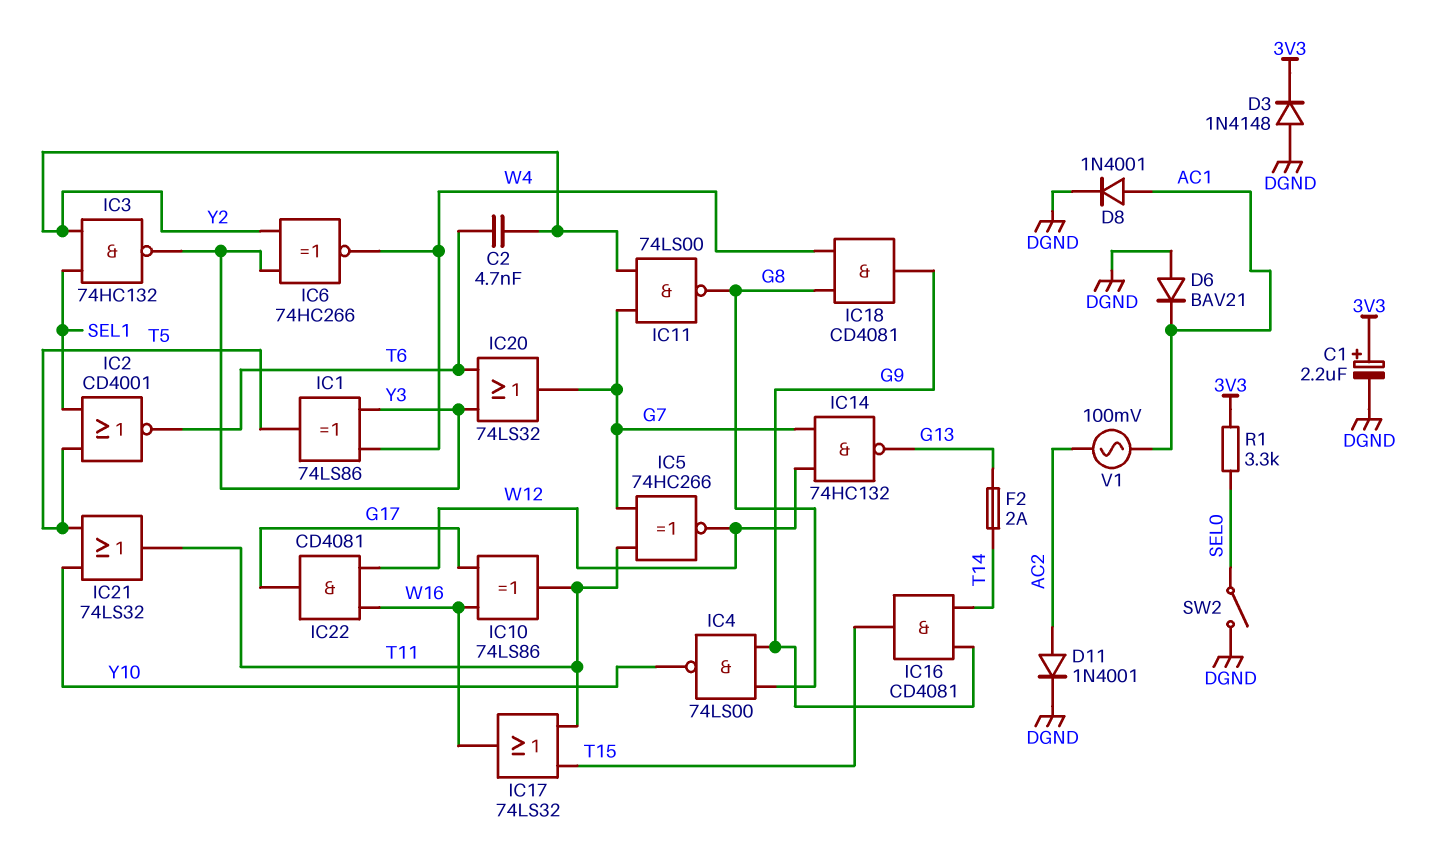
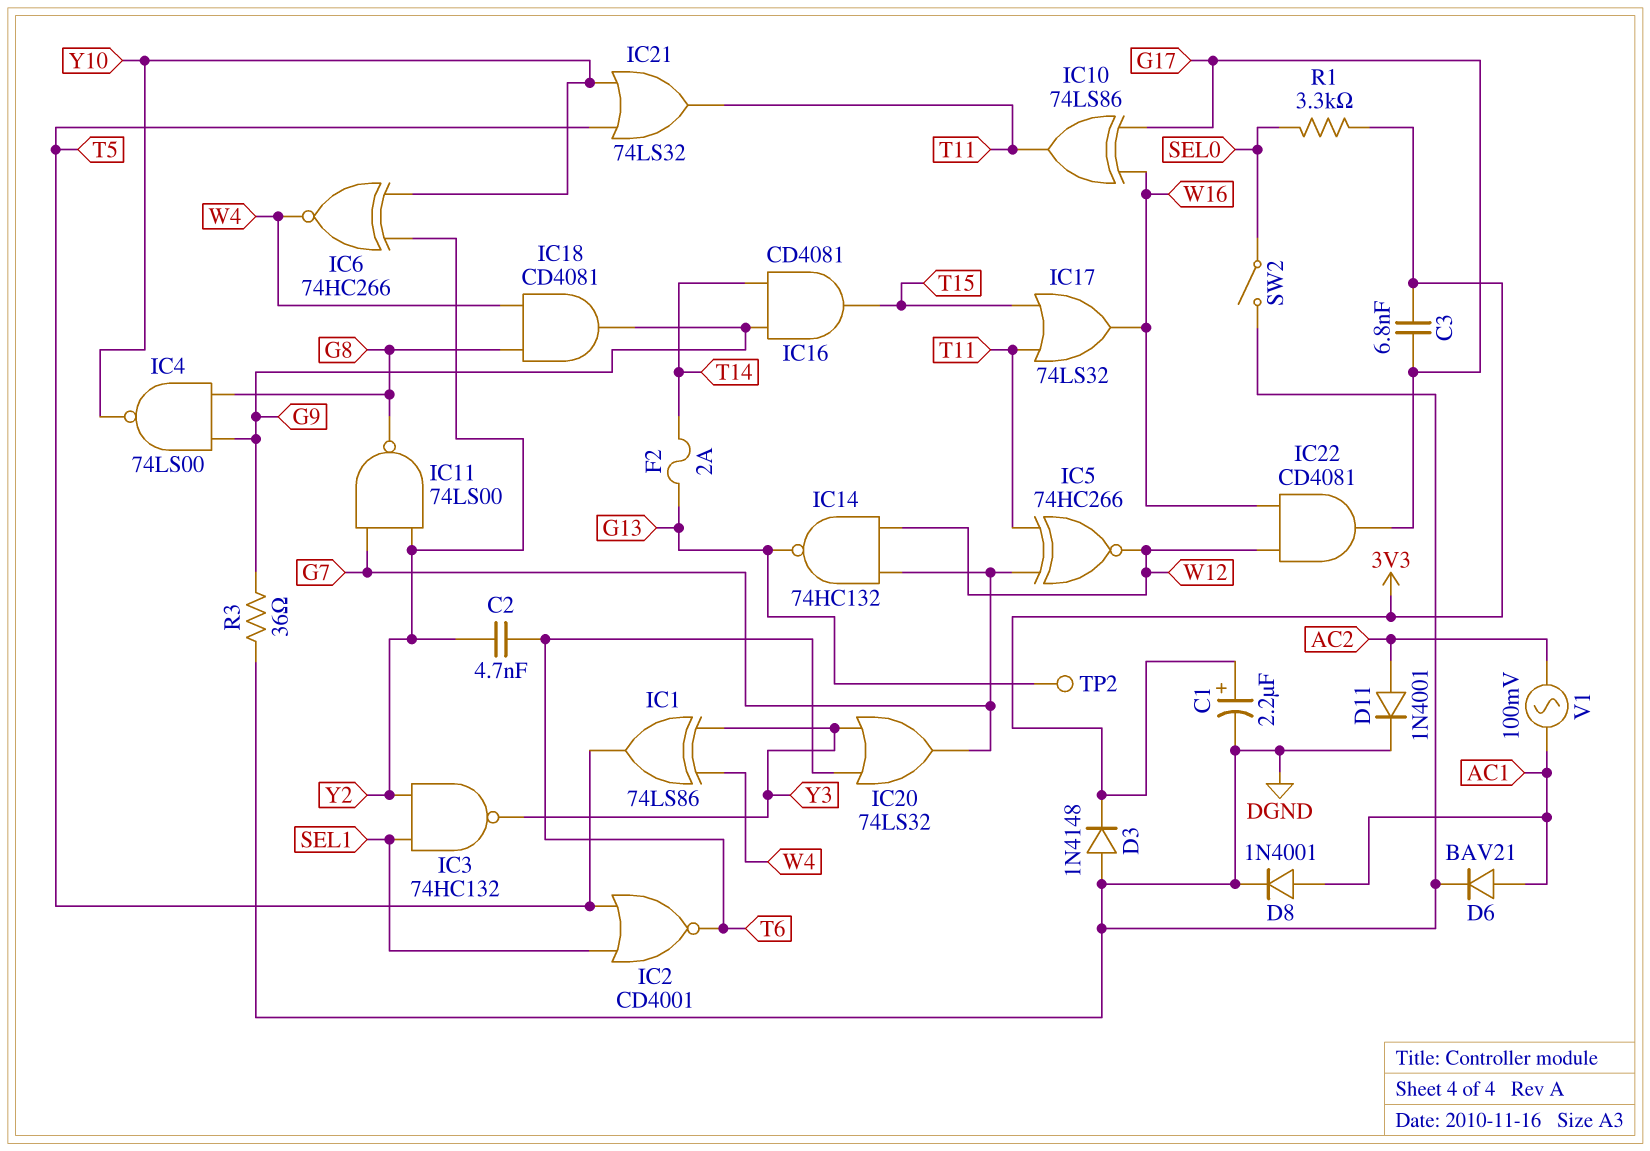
C3: none -> 6.8nF (3V3, G17)
D6: diode BAV21 (A DGND, K AC1) -> diode BAV21 (A AC1, K DGND)
IC6: XNOR 74HC266 (in Y2, in Y3, out W4) -> XNOR 74HC266 (in Y2, in Y10, out W4)
R3: none -> 36 (DGND, G9)
TP2: none -> test point (G13)

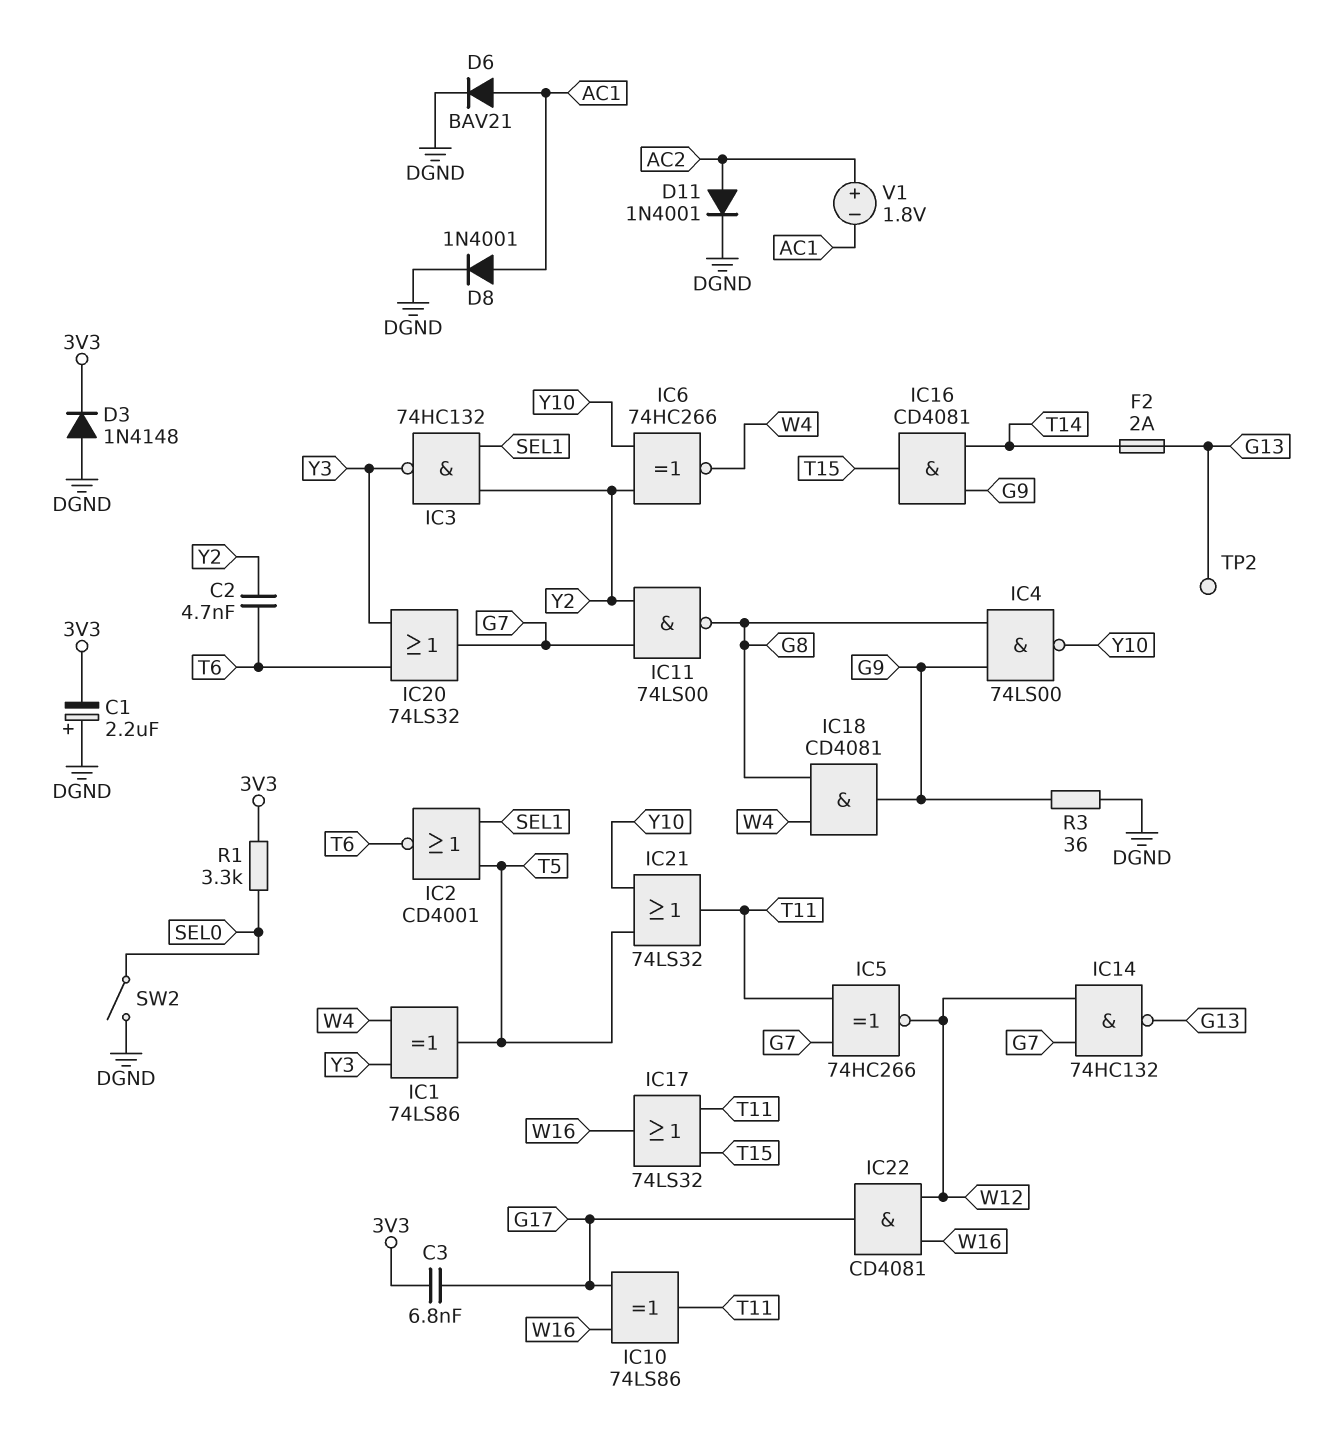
C1: 2.2uF (plus 3V3, minus DGND) -> 2.2uF (plus DGND, minus 3V3)
V1: AC 100mV (AC1, AC2) -> 1.8V (plus AC2, minus AC1)

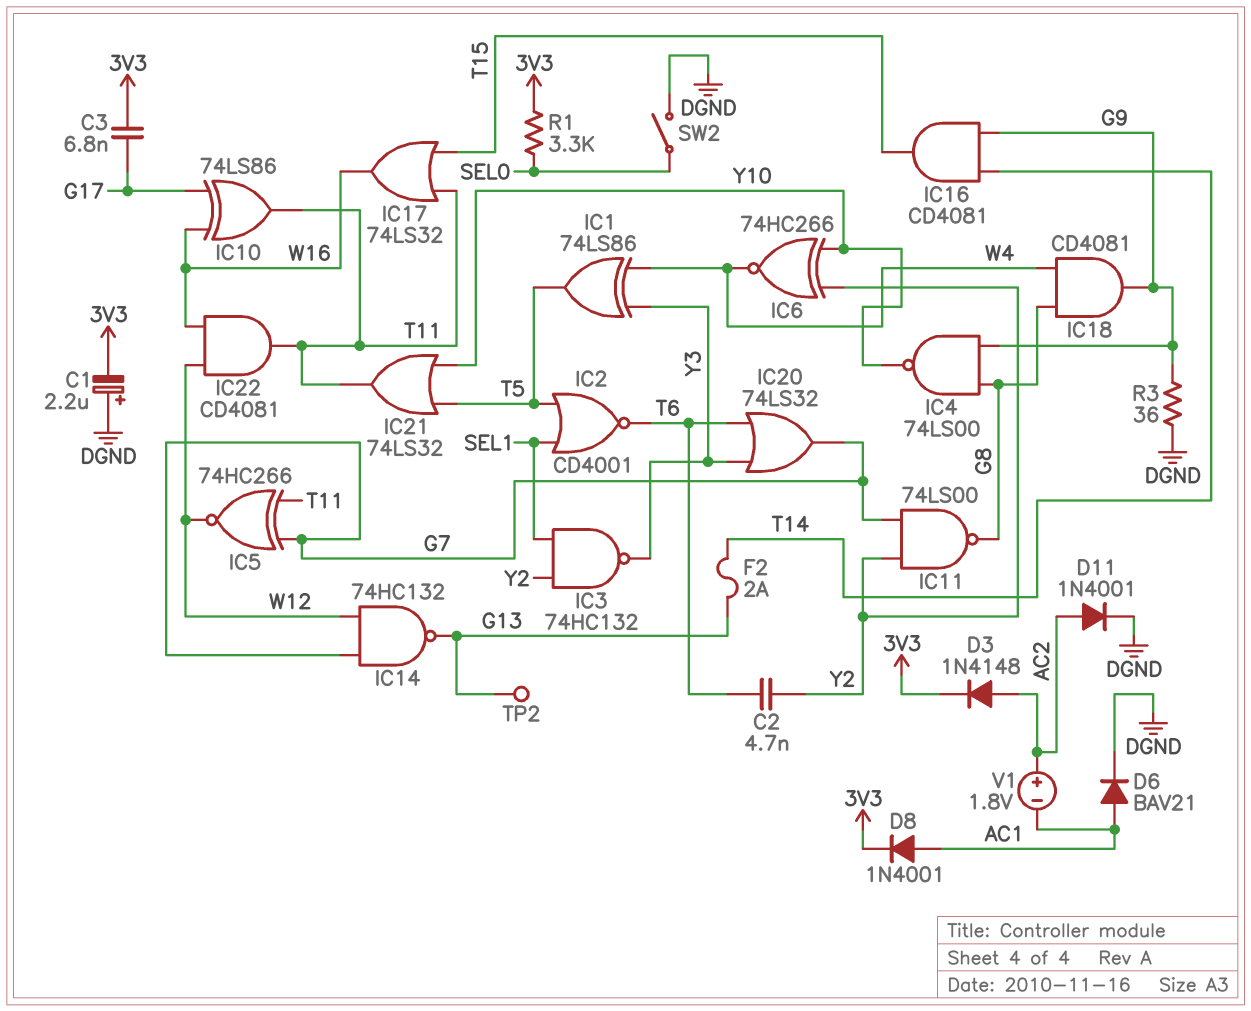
D3: diode 1N4148 (A DGND, K 3V3) -> diode 1N4148 (A AC2, K 3V3)
D8: diode 1N4001 (A AC1, K DGND) -> diode 1N4001 (A AC1, K 3V3)
IC22: AND CD4081 (in W12, in W16, out G17) -> AND CD4081 (in W12, in W16, out T11)

